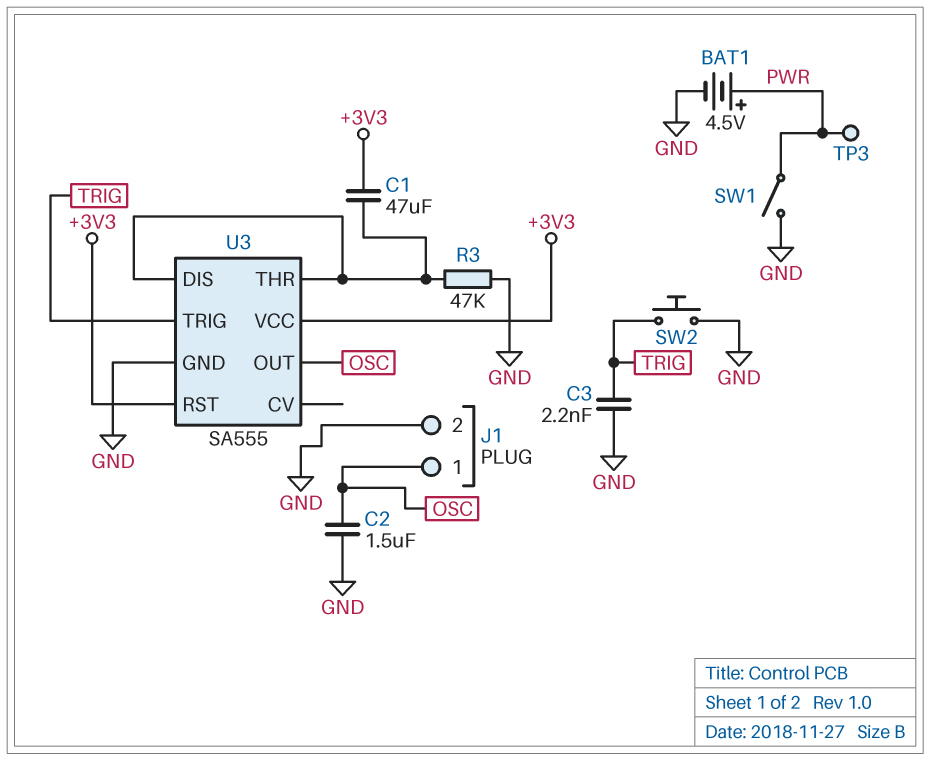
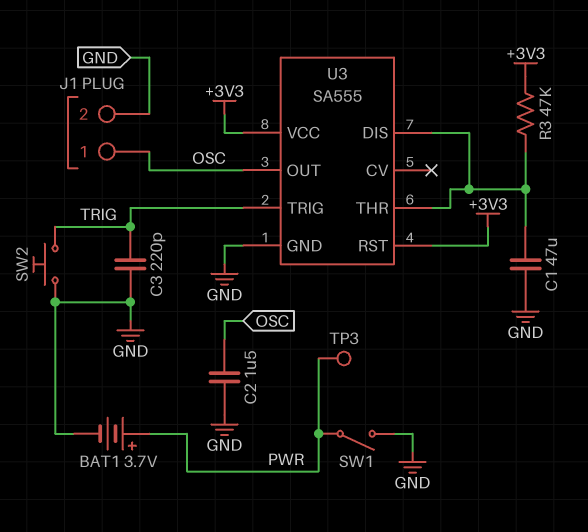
BAT1: 4.5V (plus PWR, minus GND) -> 3.7V (plus PWR, minus GND)
C1: 47uF (+3V3, U3/DIS) -> 47uF (GND, U3/DIS)
C3: 2.2nF (GND, TRIG) -> 220pF (GND, TRIG)
R3: 47k (GND, U3/DIS) -> 47k (+3V3, U3/DIS)

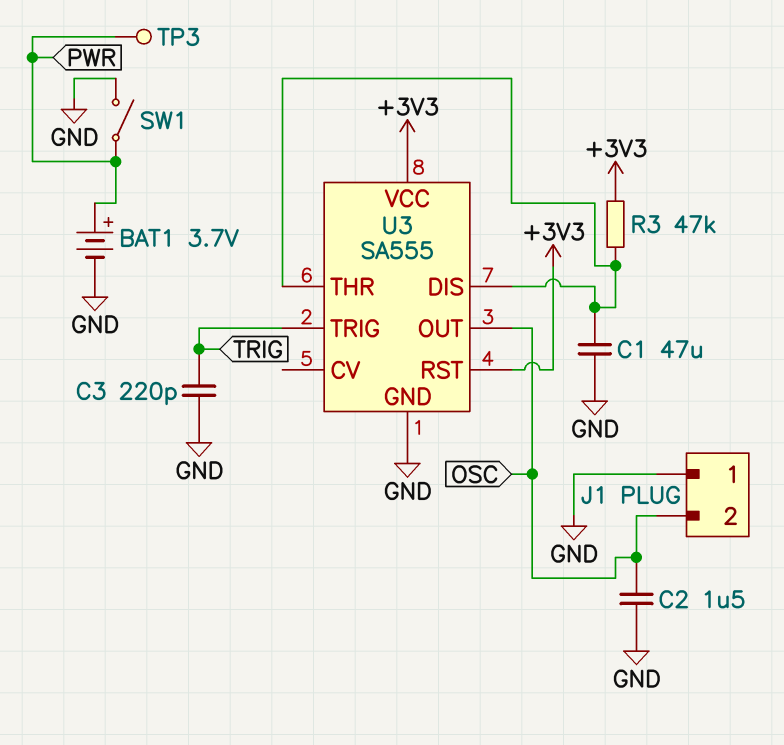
J1 pin 1: OSC -> GND
J1 pin 2: GND -> OSC
SW2: button (GND, TRIG) -> none

